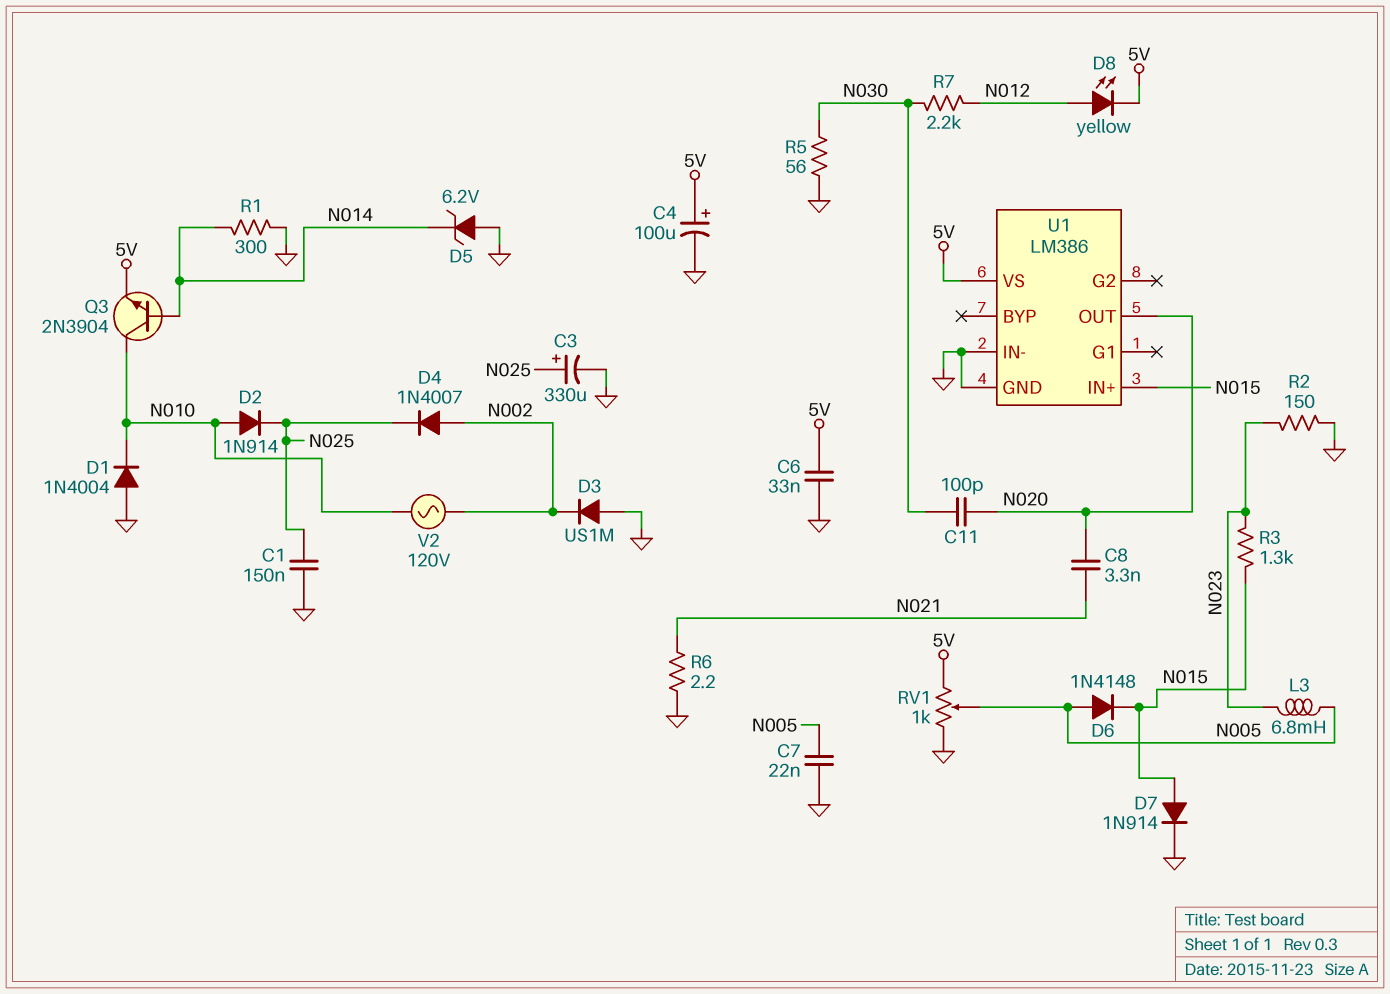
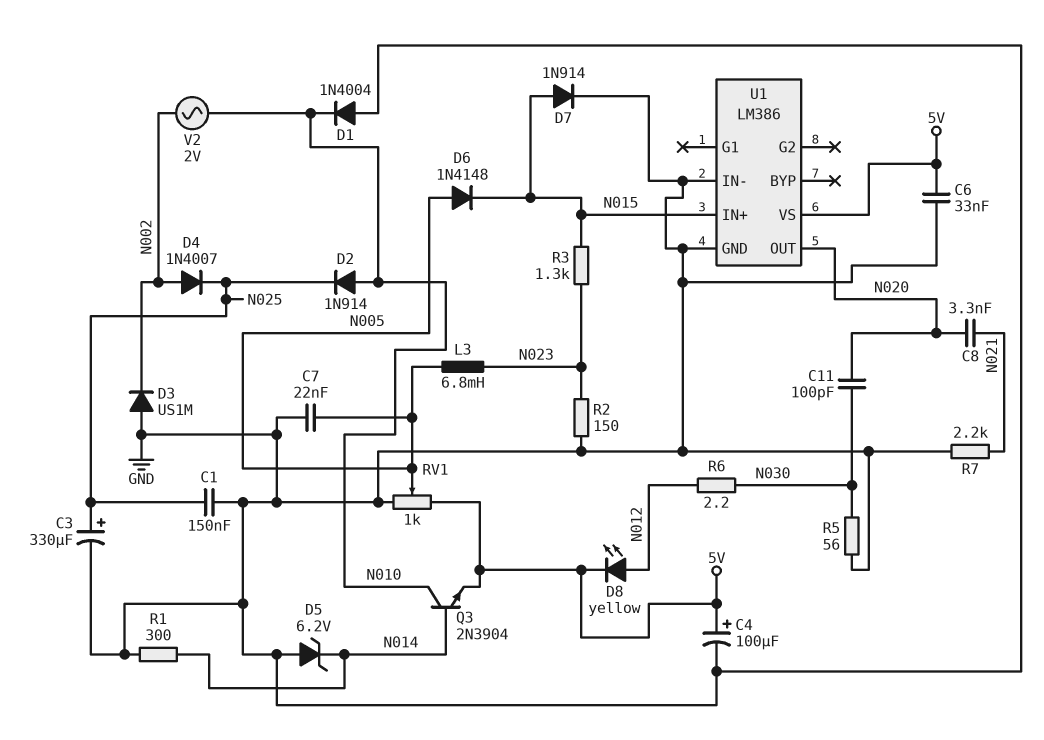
R6: 2.2 (GND, N021) -> 2.2 (N012, N030)
R7: 2.2k (N012, N030) -> 2.2k (GND, N021)
V2: AC 120V (N002, N010) -> AC 2V (N002, N010)

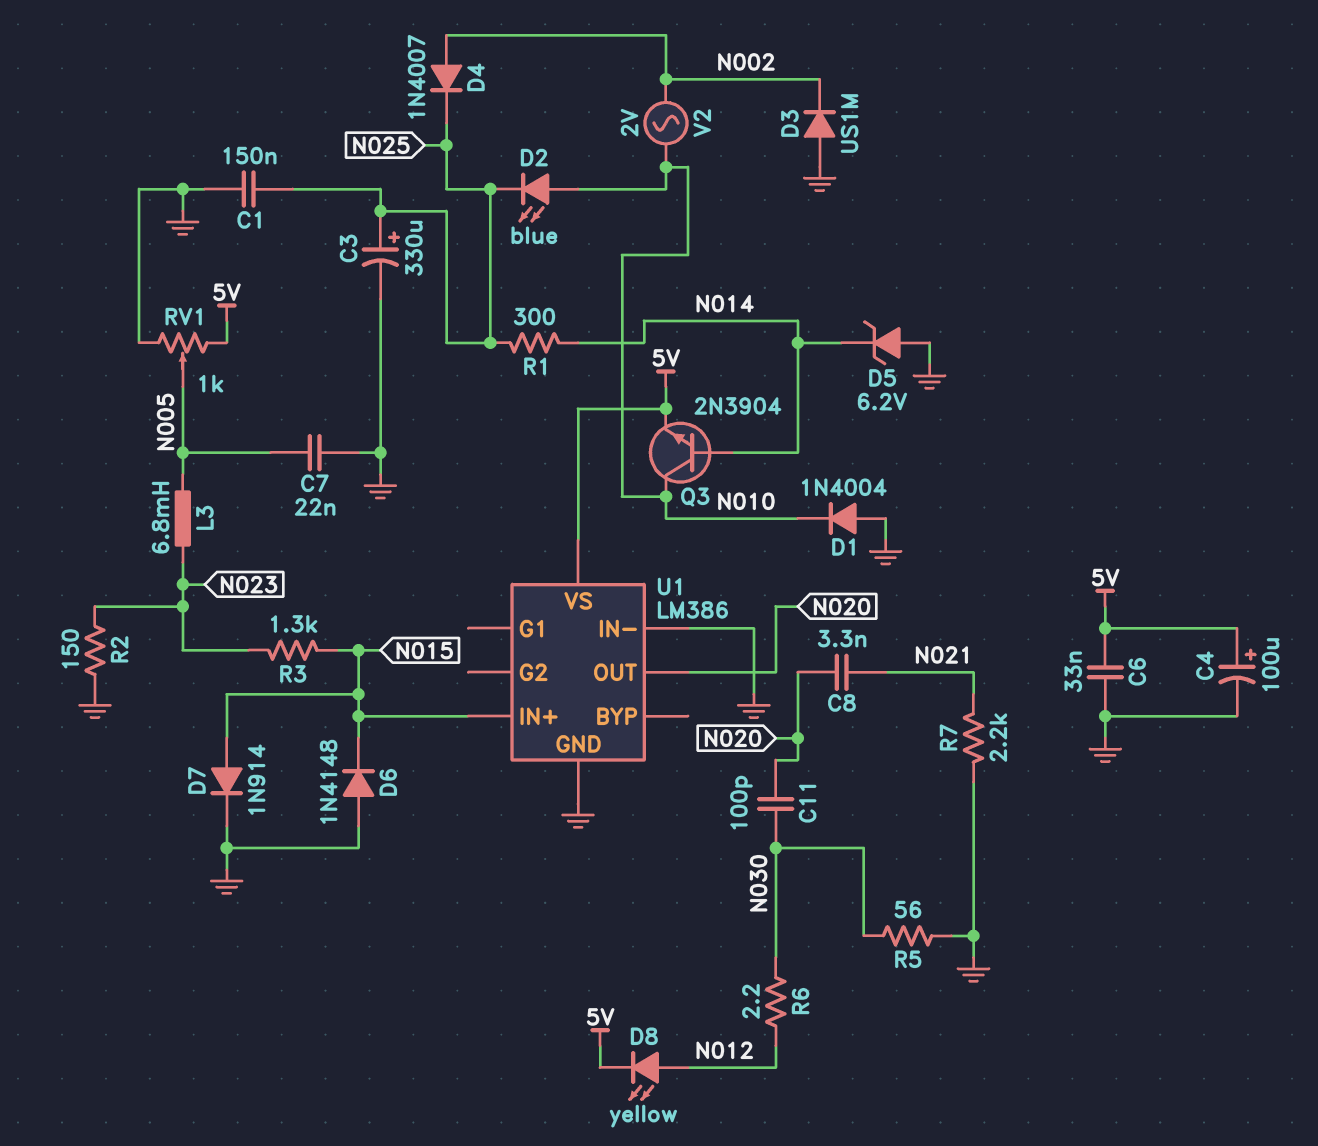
D2: diode 1N914 (A N010, K N025) -> LED blue (A N010, K N025)
D6: diode 1N4148 (A N005, K N015) -> diode 1N4148 (A GND, K N015)
R1: 300 (GND, N014) -> 300 (N014, N025)

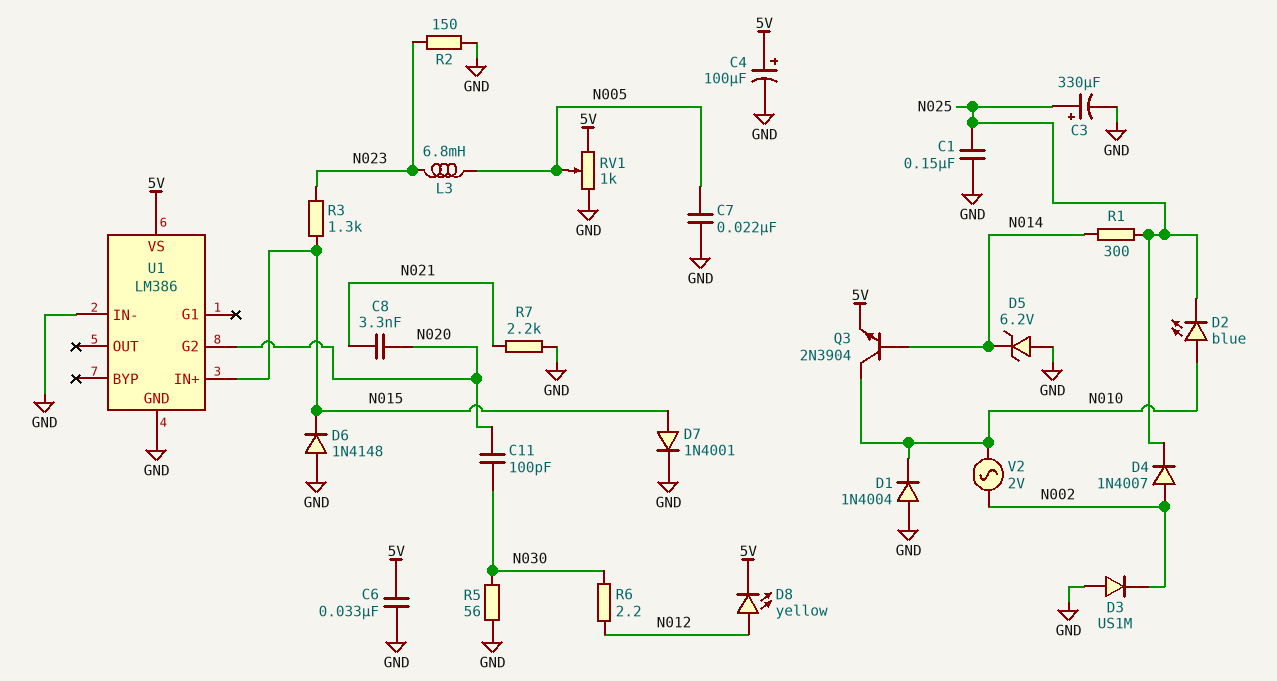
D7: diode 1N914 (A N015, K GND) -> diode 1N4001 (A N015, K GND)
U1 pin G2: none -> N020
U1 pin OUT: N020 -> none

